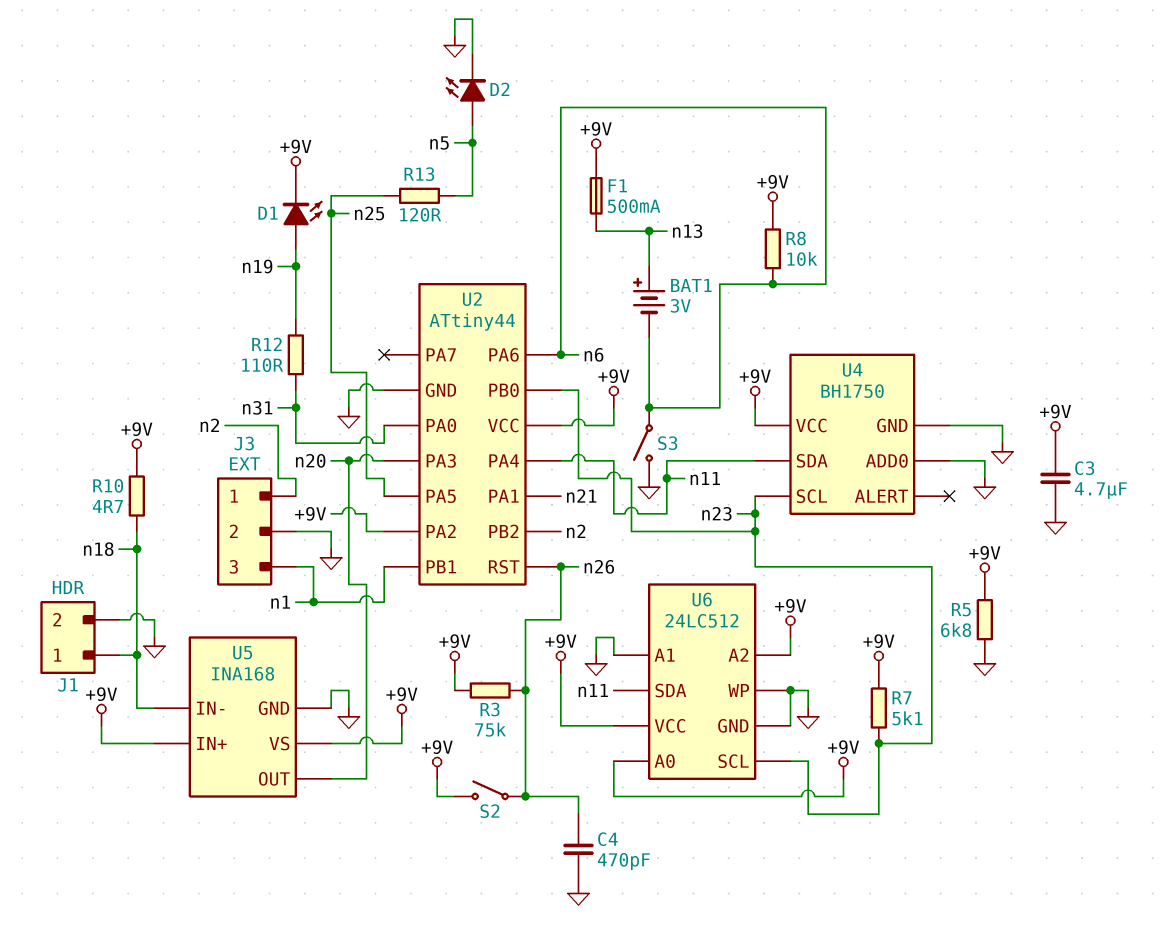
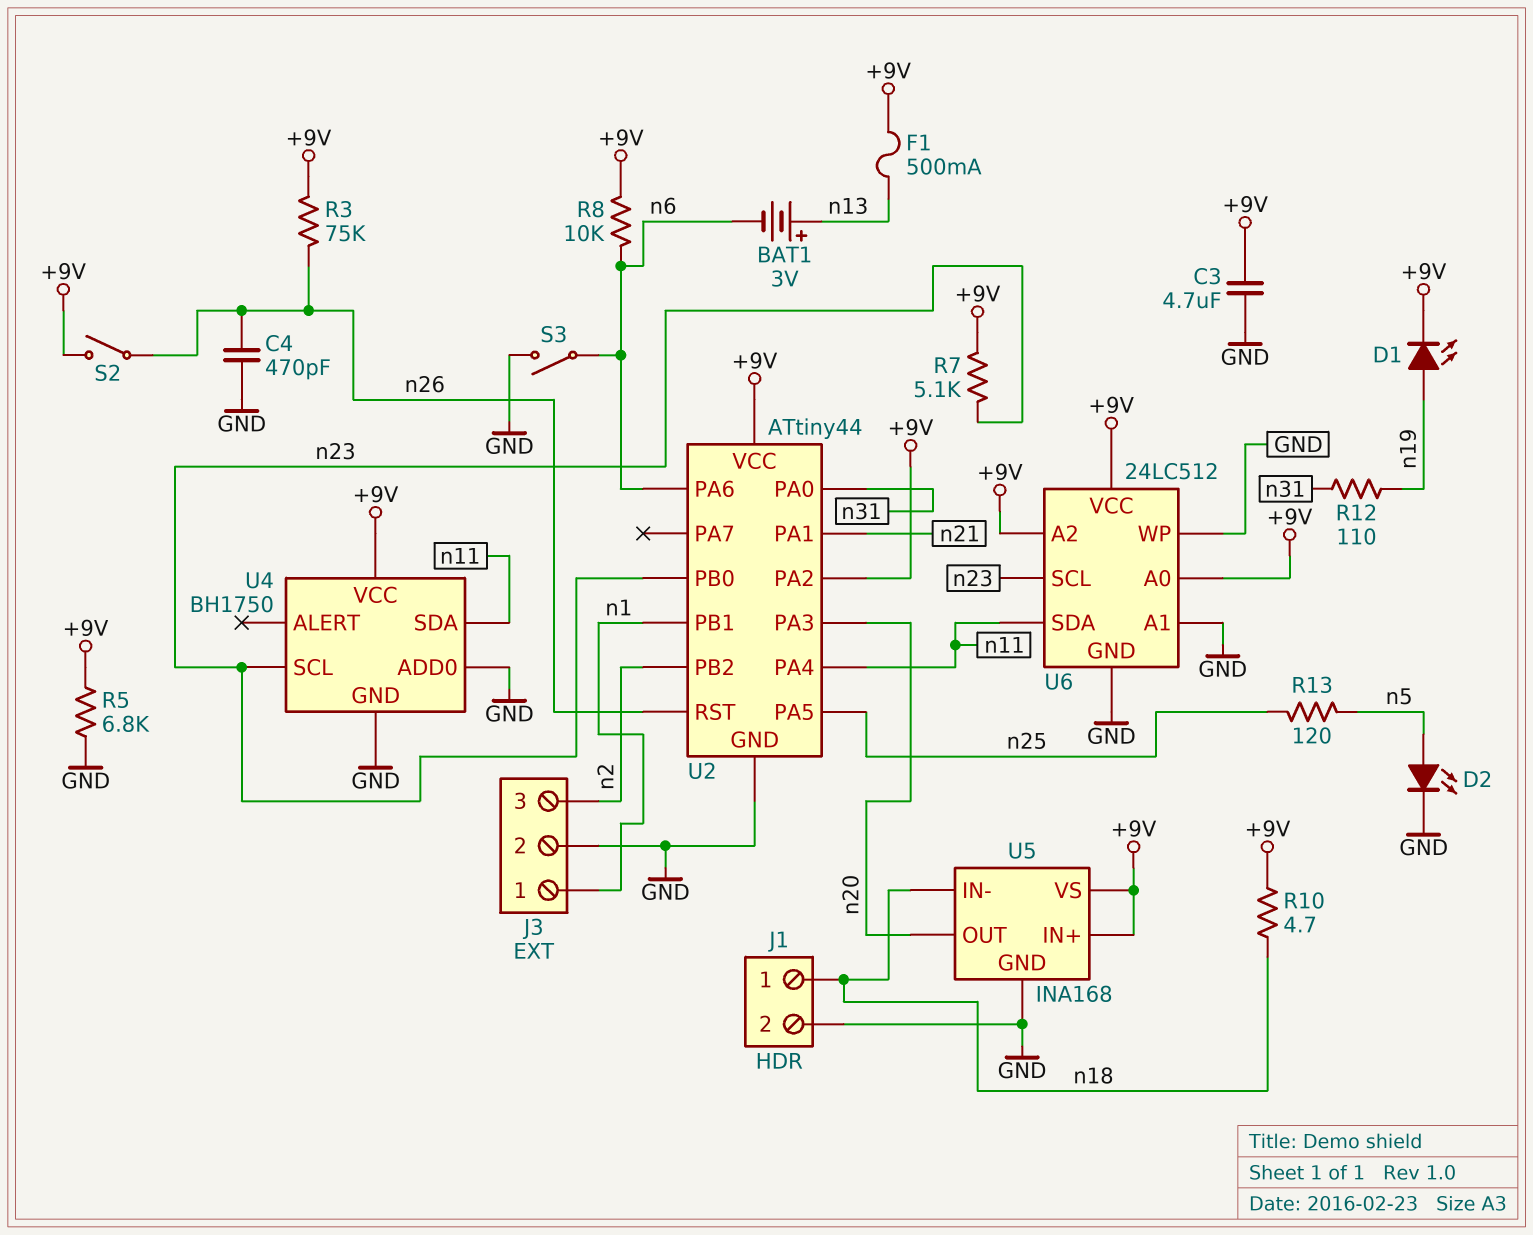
J3 pin 1: n2 -> n1
J3 pin 3: n1 -> n2

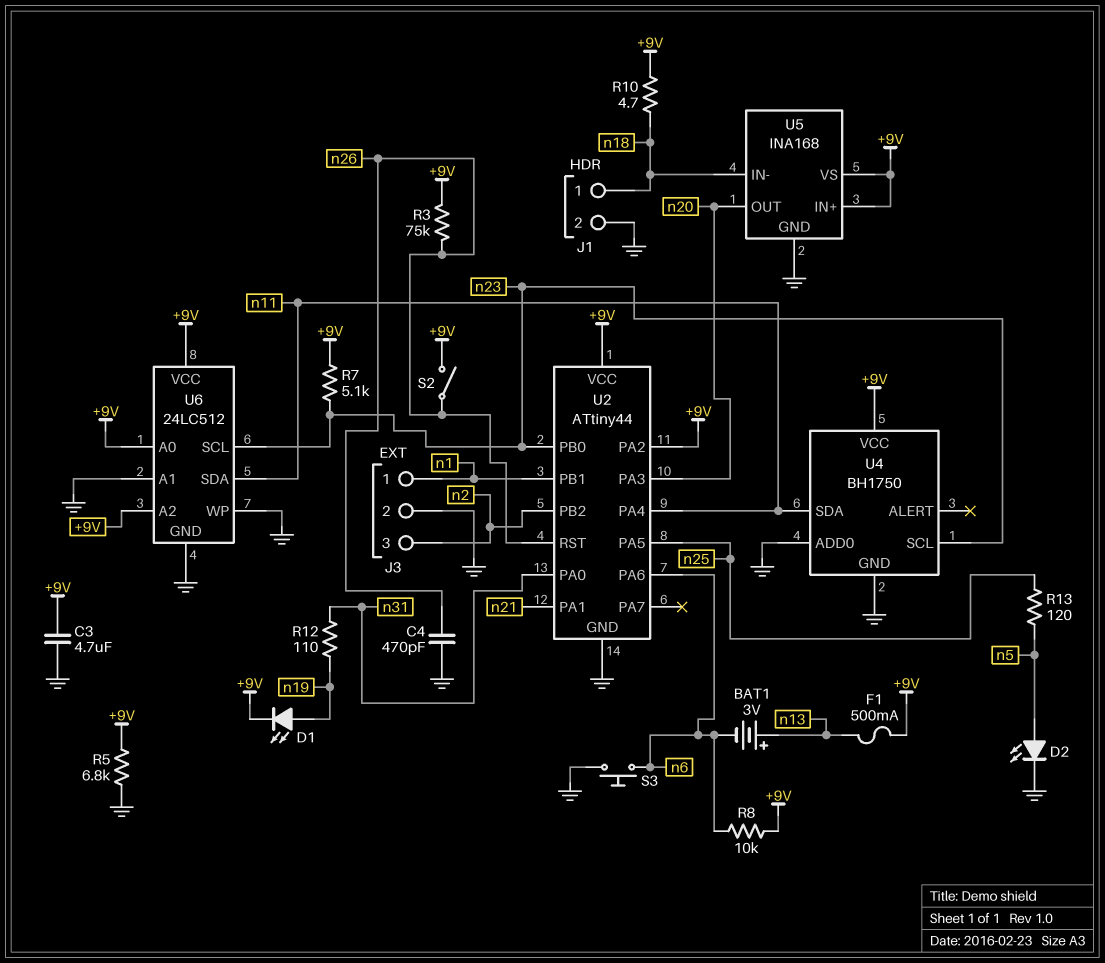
S3: switch (GND, n6) -> button (GND, n6)

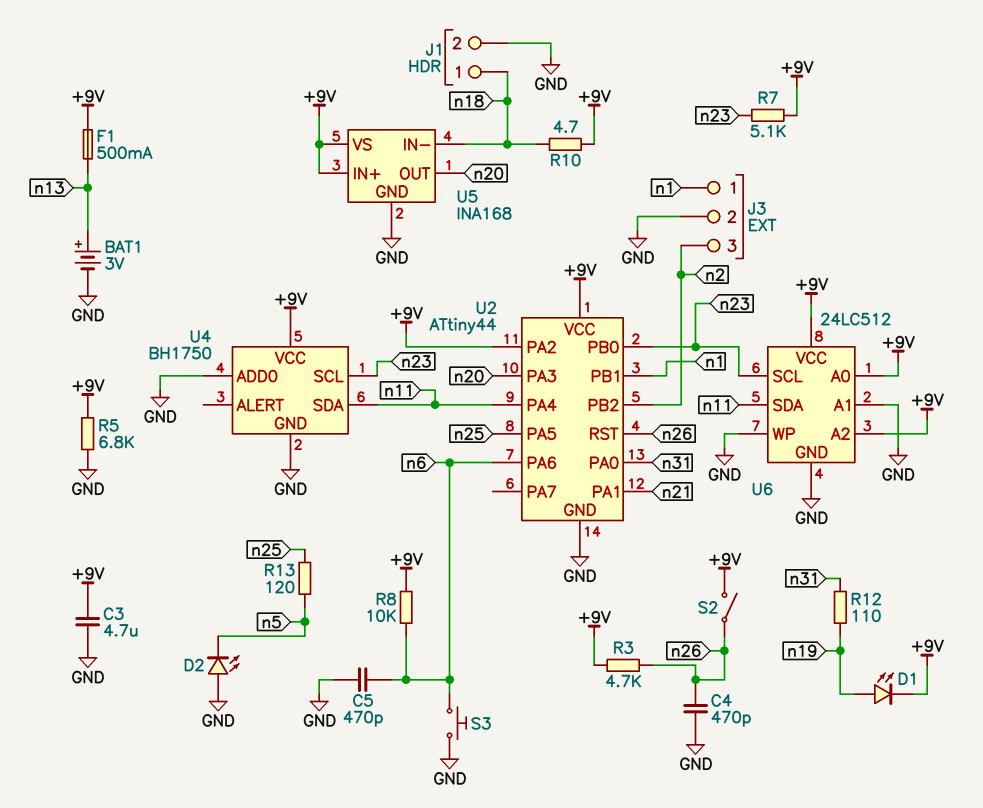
BAT1: 3V (plus n13, minus n6) -> 3V (plus n13, minus GND)
C5: none -> 470pF (GND, n6)
D2: LED (A n5, K GND) -> LED (A GND, K n5)
R3: 75k (+9V, n26) -> 4.7k (+9V, n26)

